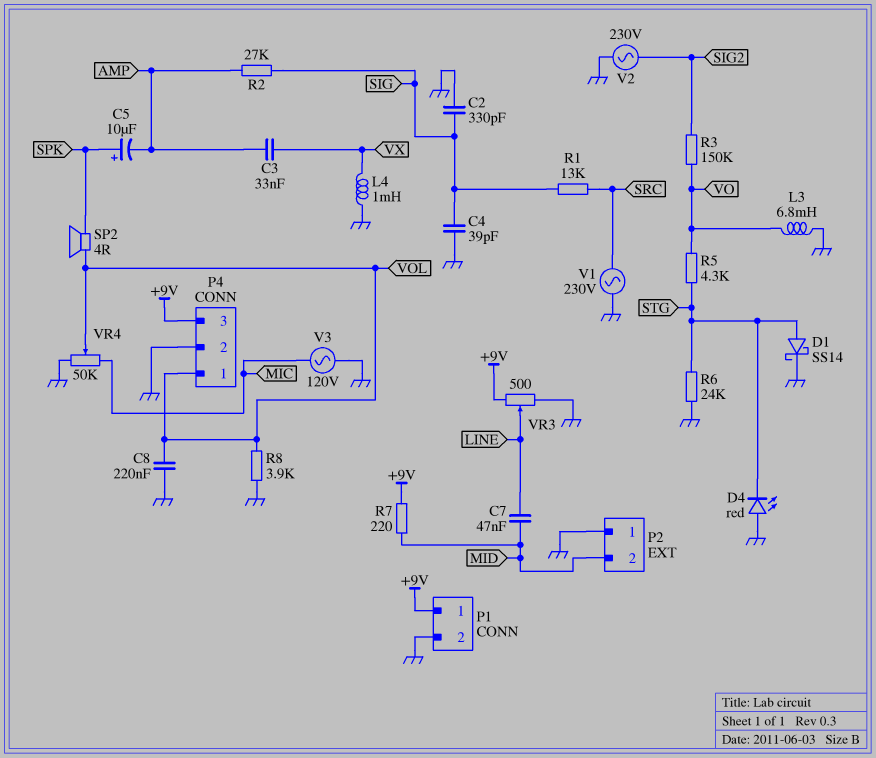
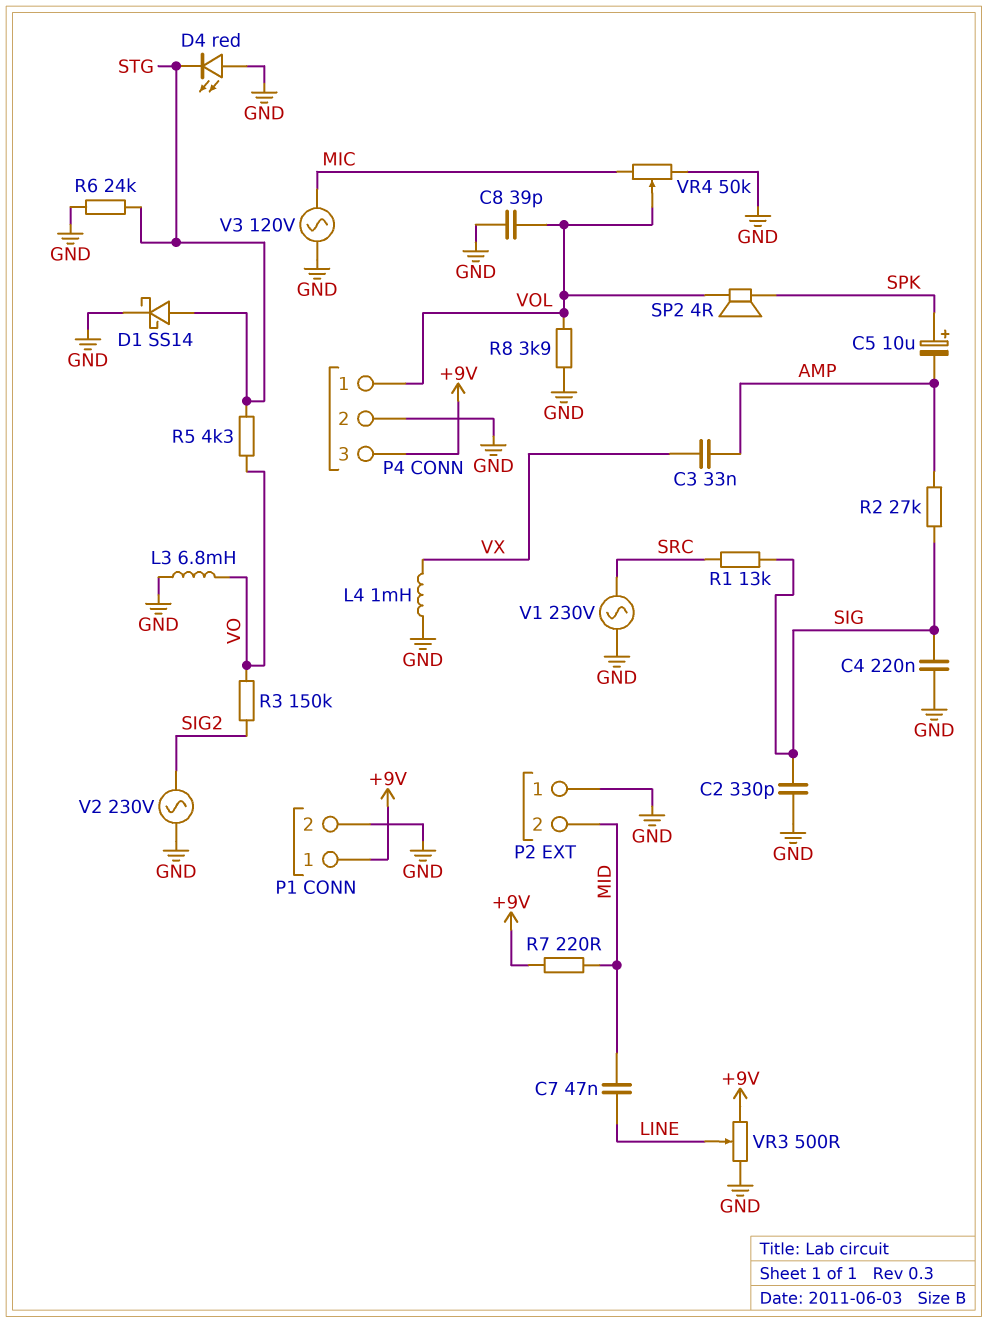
C4: 39pF (GND, SIG) -> 220nF (GND, SIG)
C8: 220nF (GND, VOL) -> 39pF (GND, VOL)

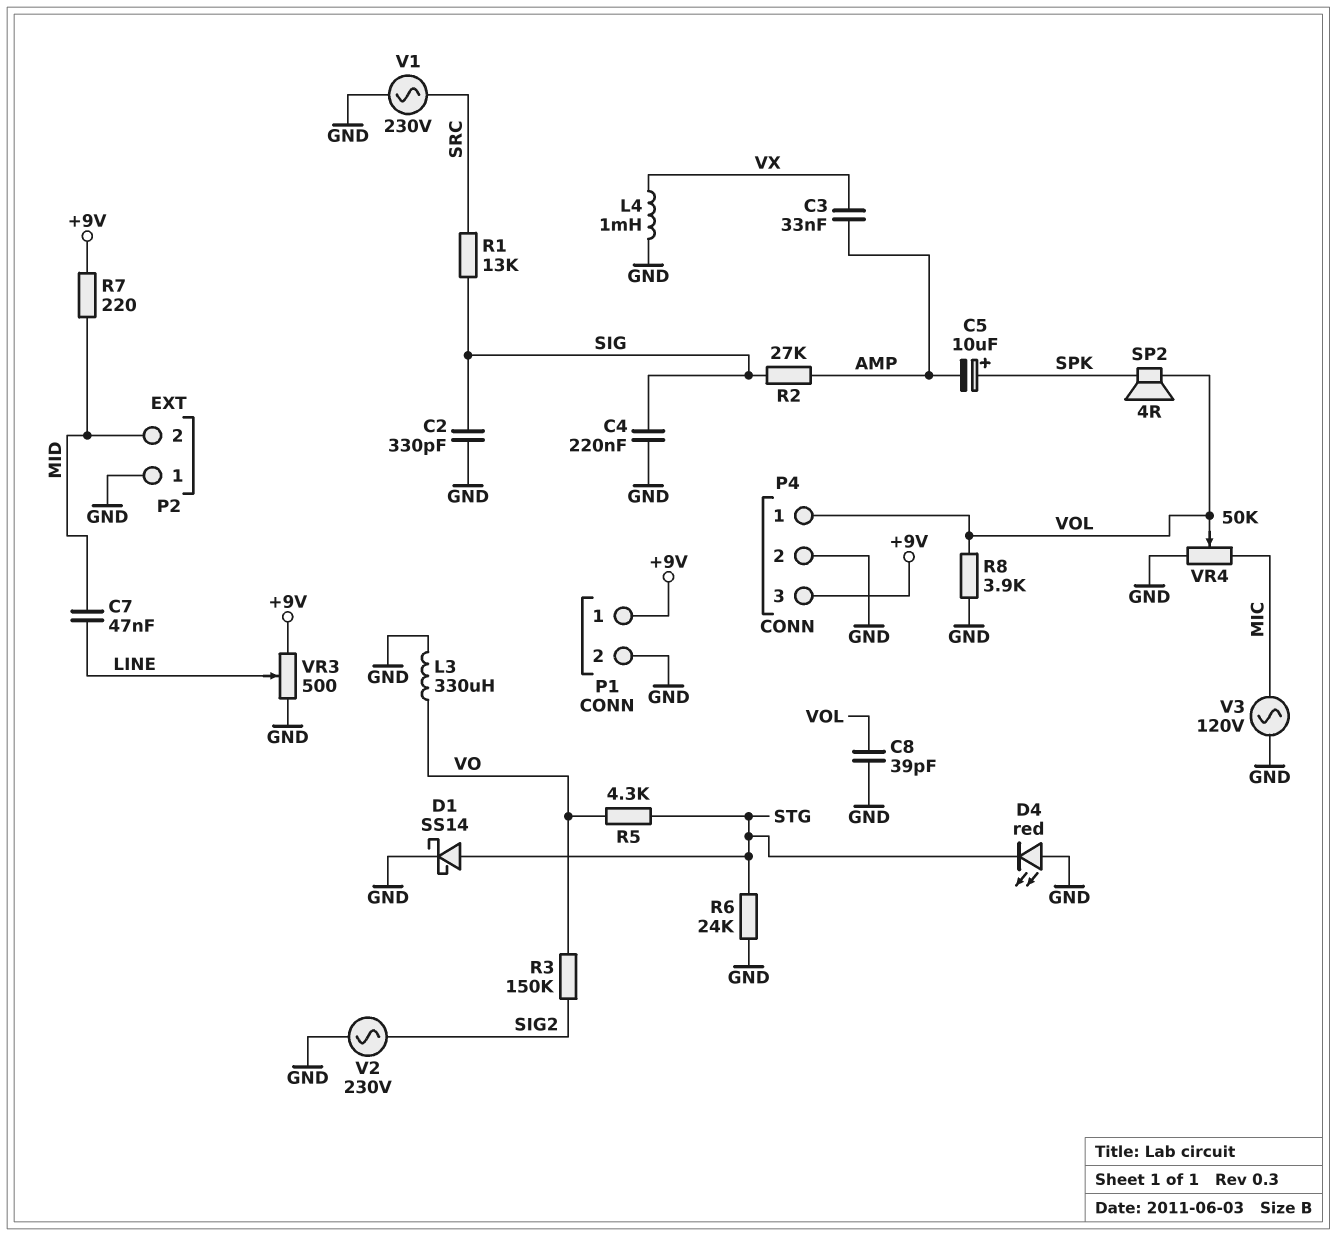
L3: 6.8mH (GND, VO) -> 330uH (GND, VO)

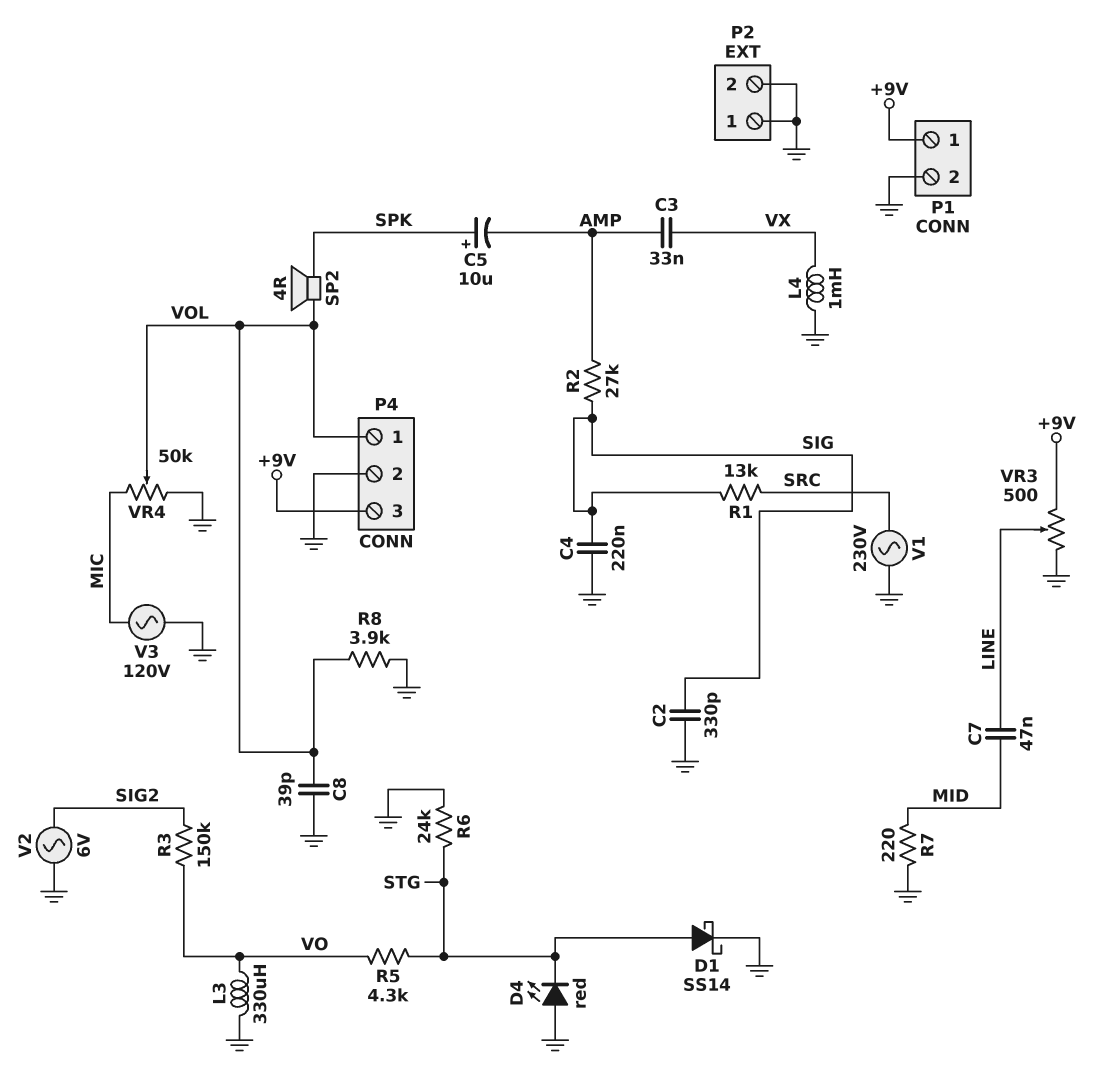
P2 pin 2: MID -> GND
R7: 220 (+9V, MID) -> 220 (GND, MID)
V2: AC 230V (GND, SIG2) -> AC 6V (GND, SIG2)

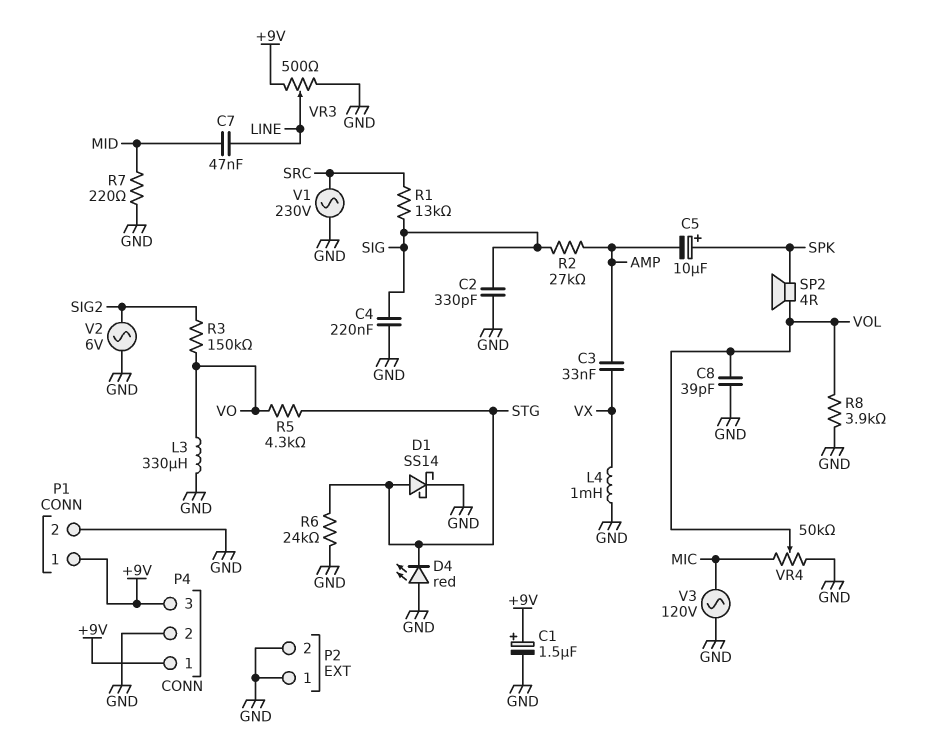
C1: none -> 1.5uF (plus +9V, minus GND)
P4 pin 1: VOL -> +9V

